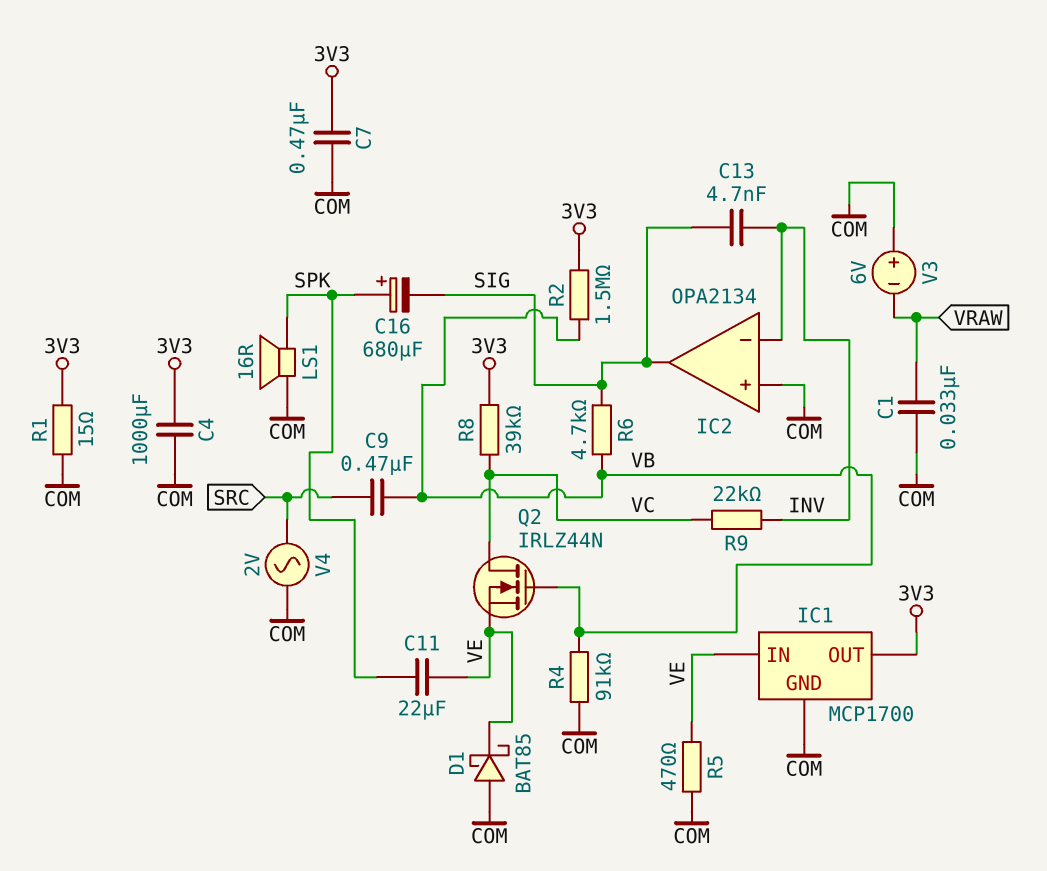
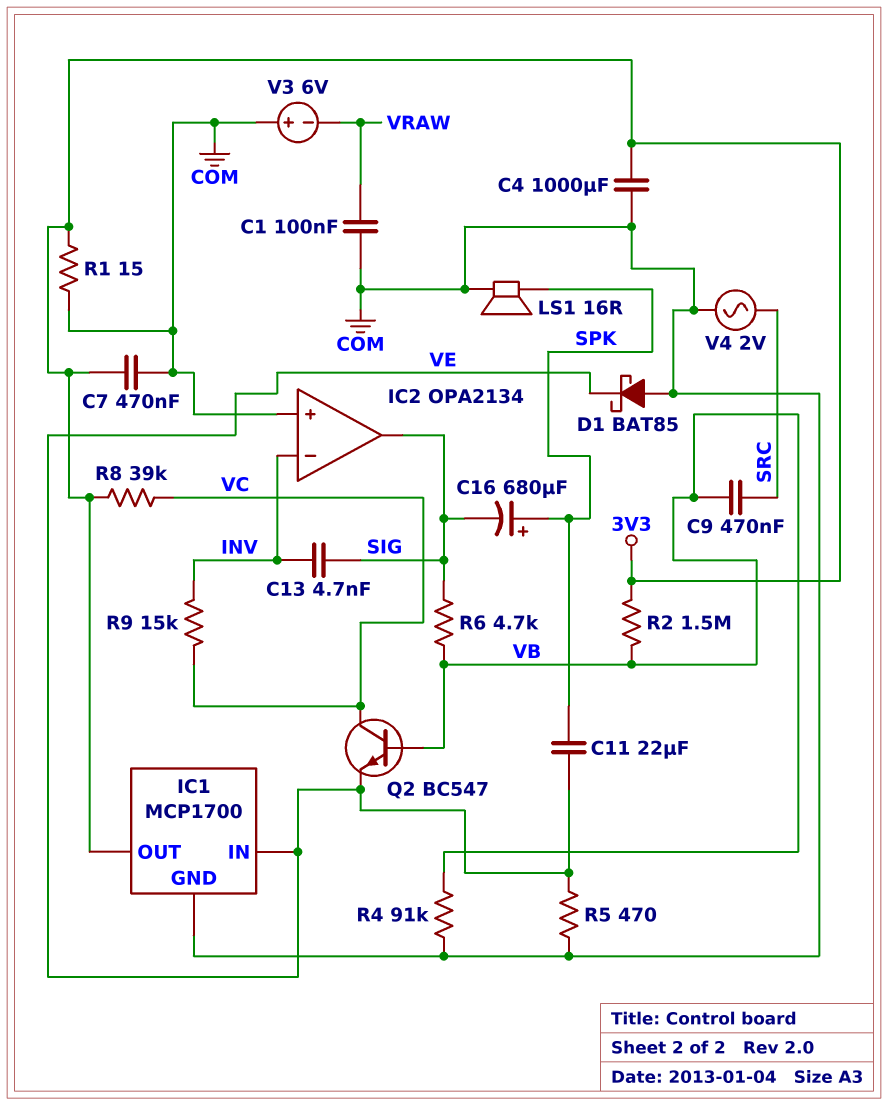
C1: 33nF (COM, VRAW) -> 100nF (COM, VRAW)
Q2: NMOS IRLZ44N (G VB, D VC, S VE) -> NPN BC547 (B VB, C VC, E VE)
R9: 22k (INV, VC) -> 15k (INV, VC)

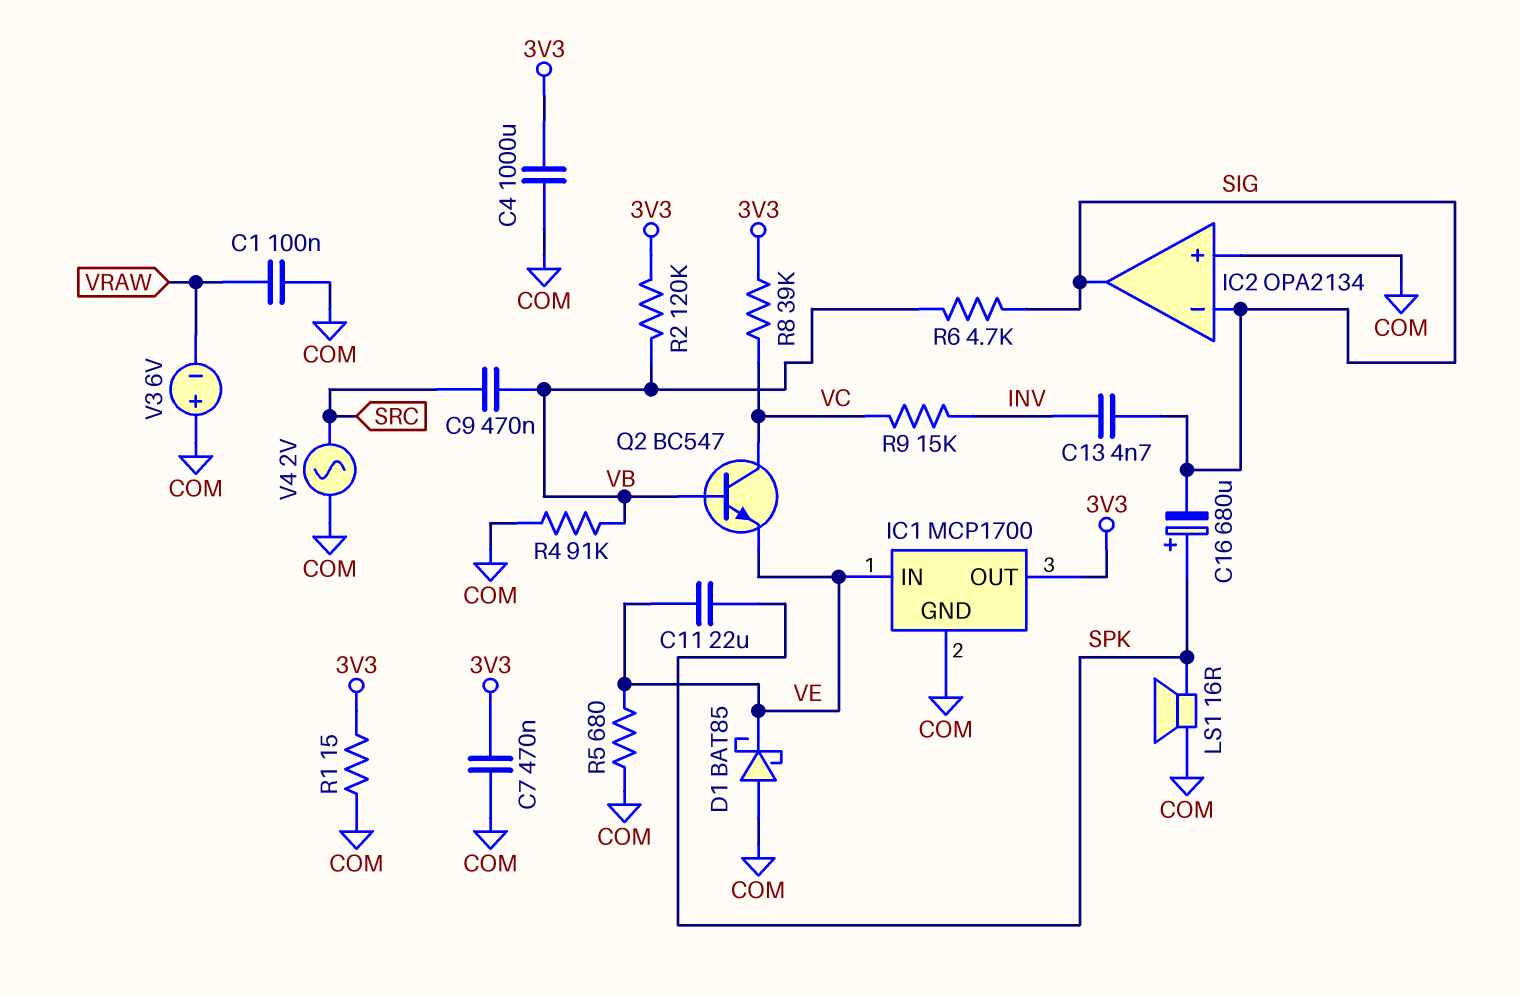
IC2 pin in-: INV -> SIG
R2: 1.5M (3V3, VB) -> 120k (3V3, VB)
R5: 470 (COM, VE) -> 680 (COM, VE)

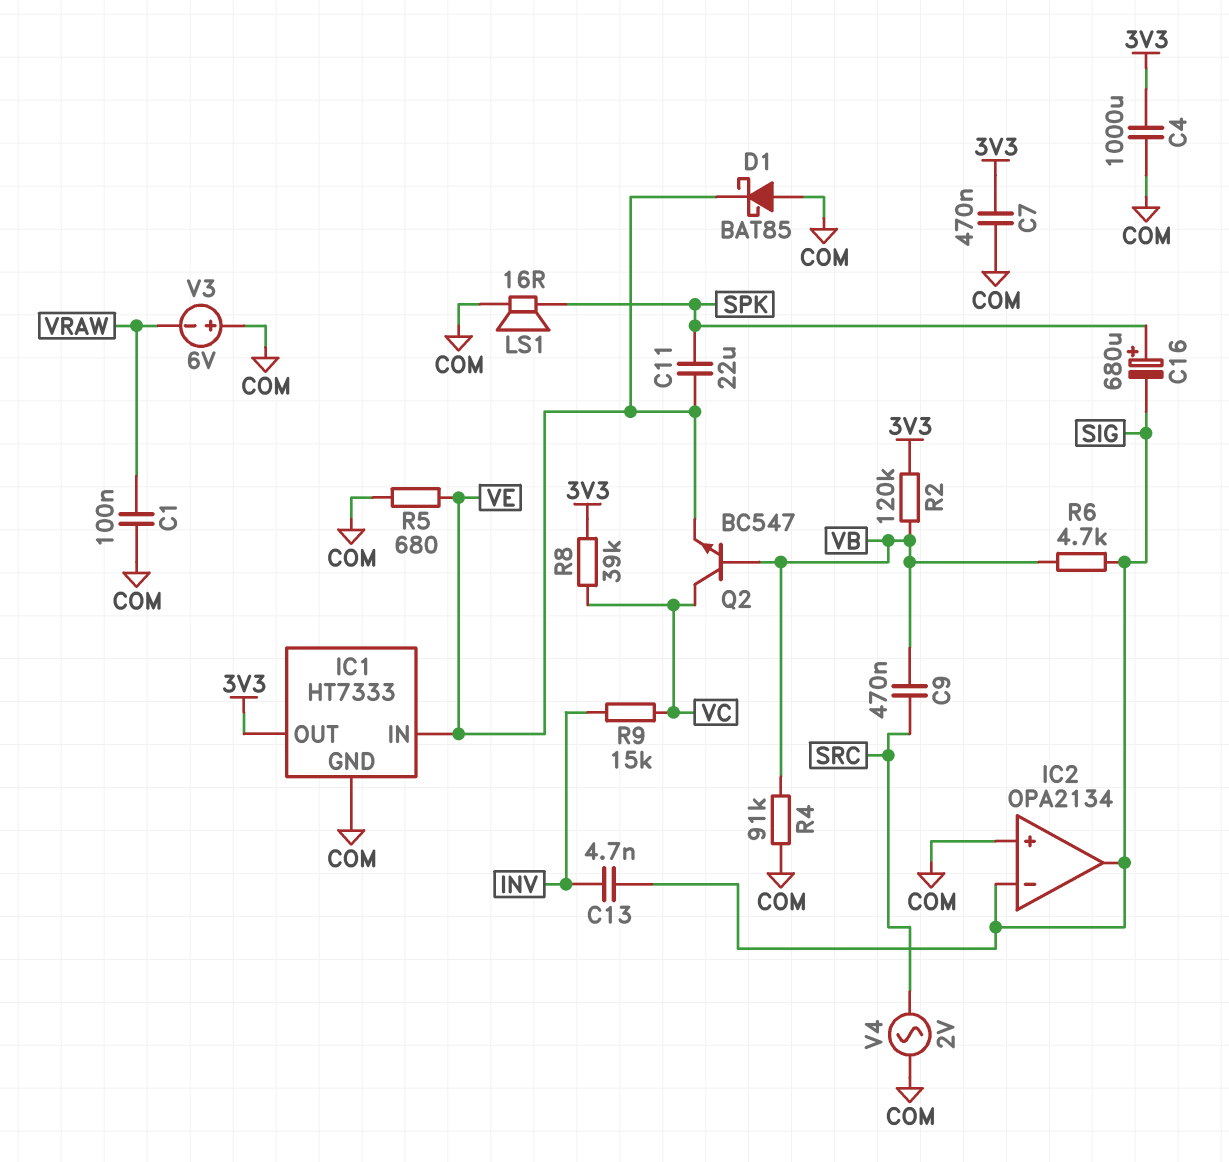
IC1: MCP1700 -> HT7333
R1: 15 (3V3, COM) -> none

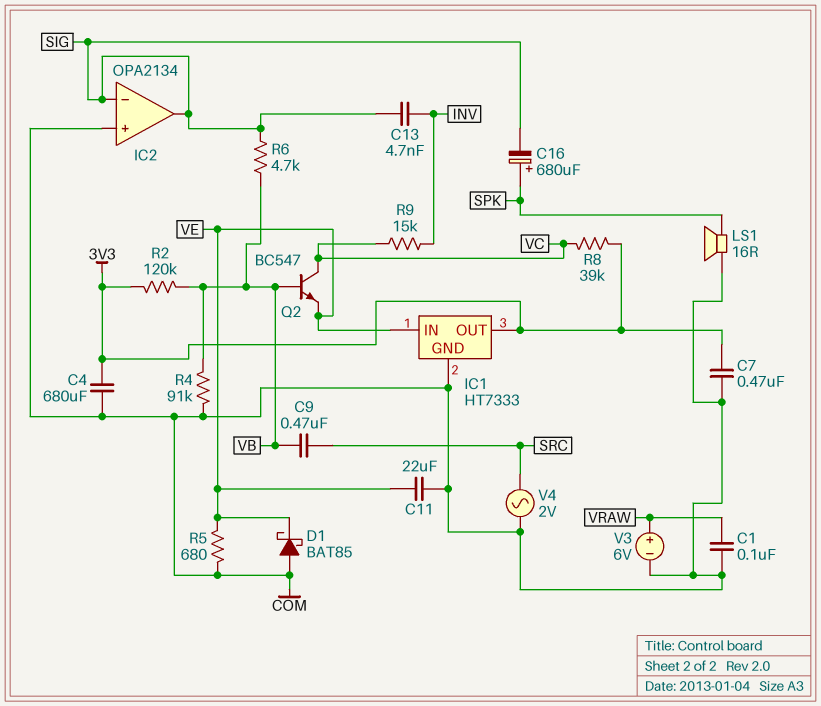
C4: 1000uF (3V3, COM) -> 680uF (3V3, COM)
C11: 22uF (SPK, VE) -> 22uF (COM, VE)
V3: 6V (plus COM, minus VRAW) -> 6V (plus VRAW, minus COM)

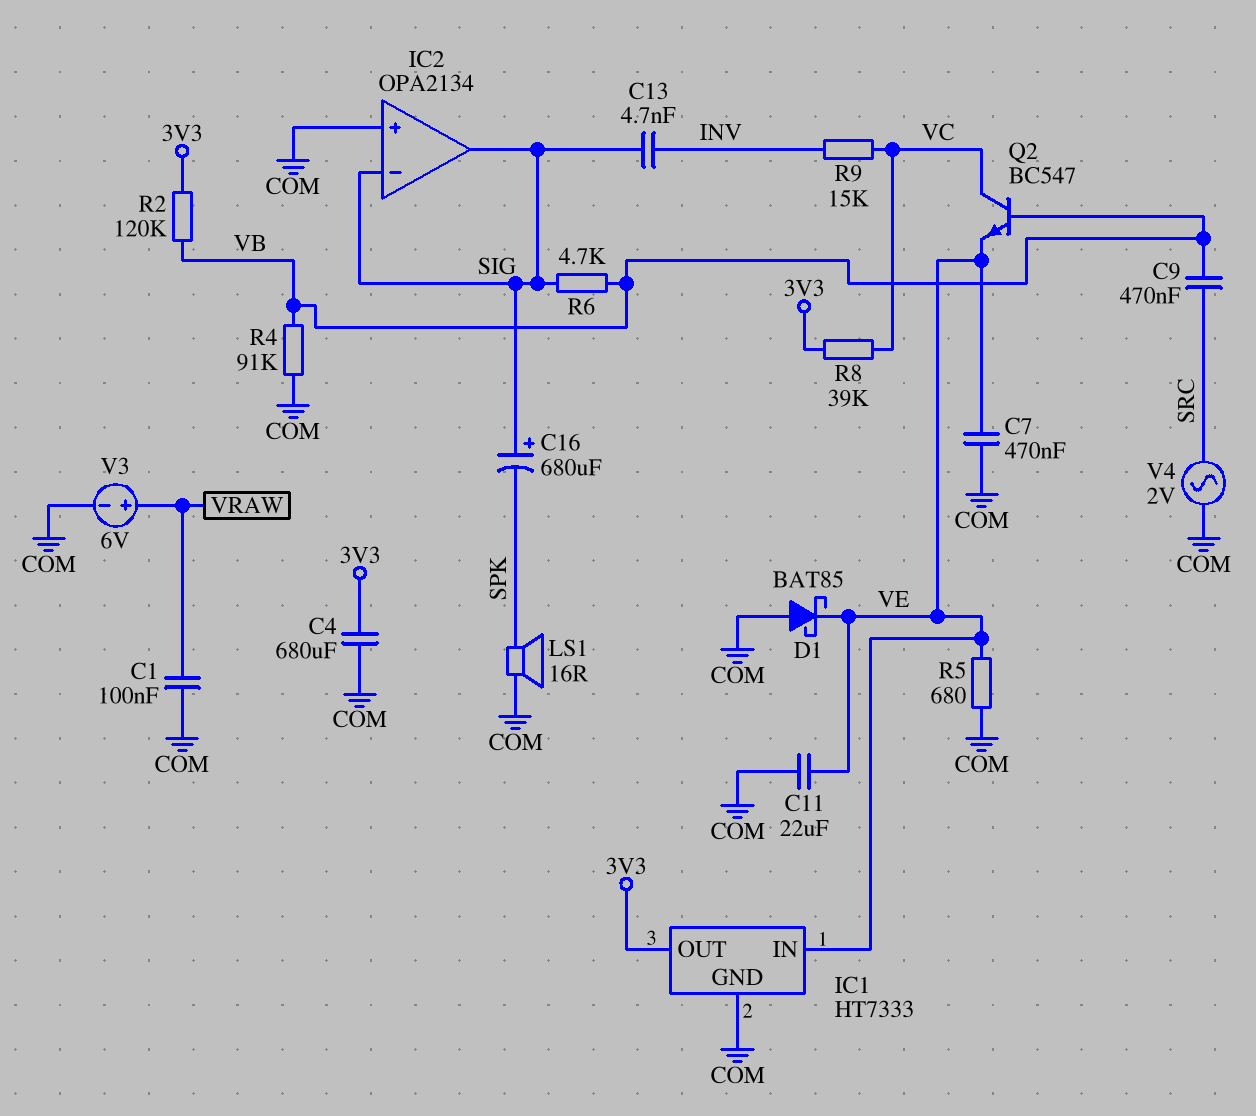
C7: 470nF (3V3, COM) -> 470nF (COM, VE)
C16: 680uF (plus SPK, minus SIG) -> 680uF (plus SIG, minus SPK)

